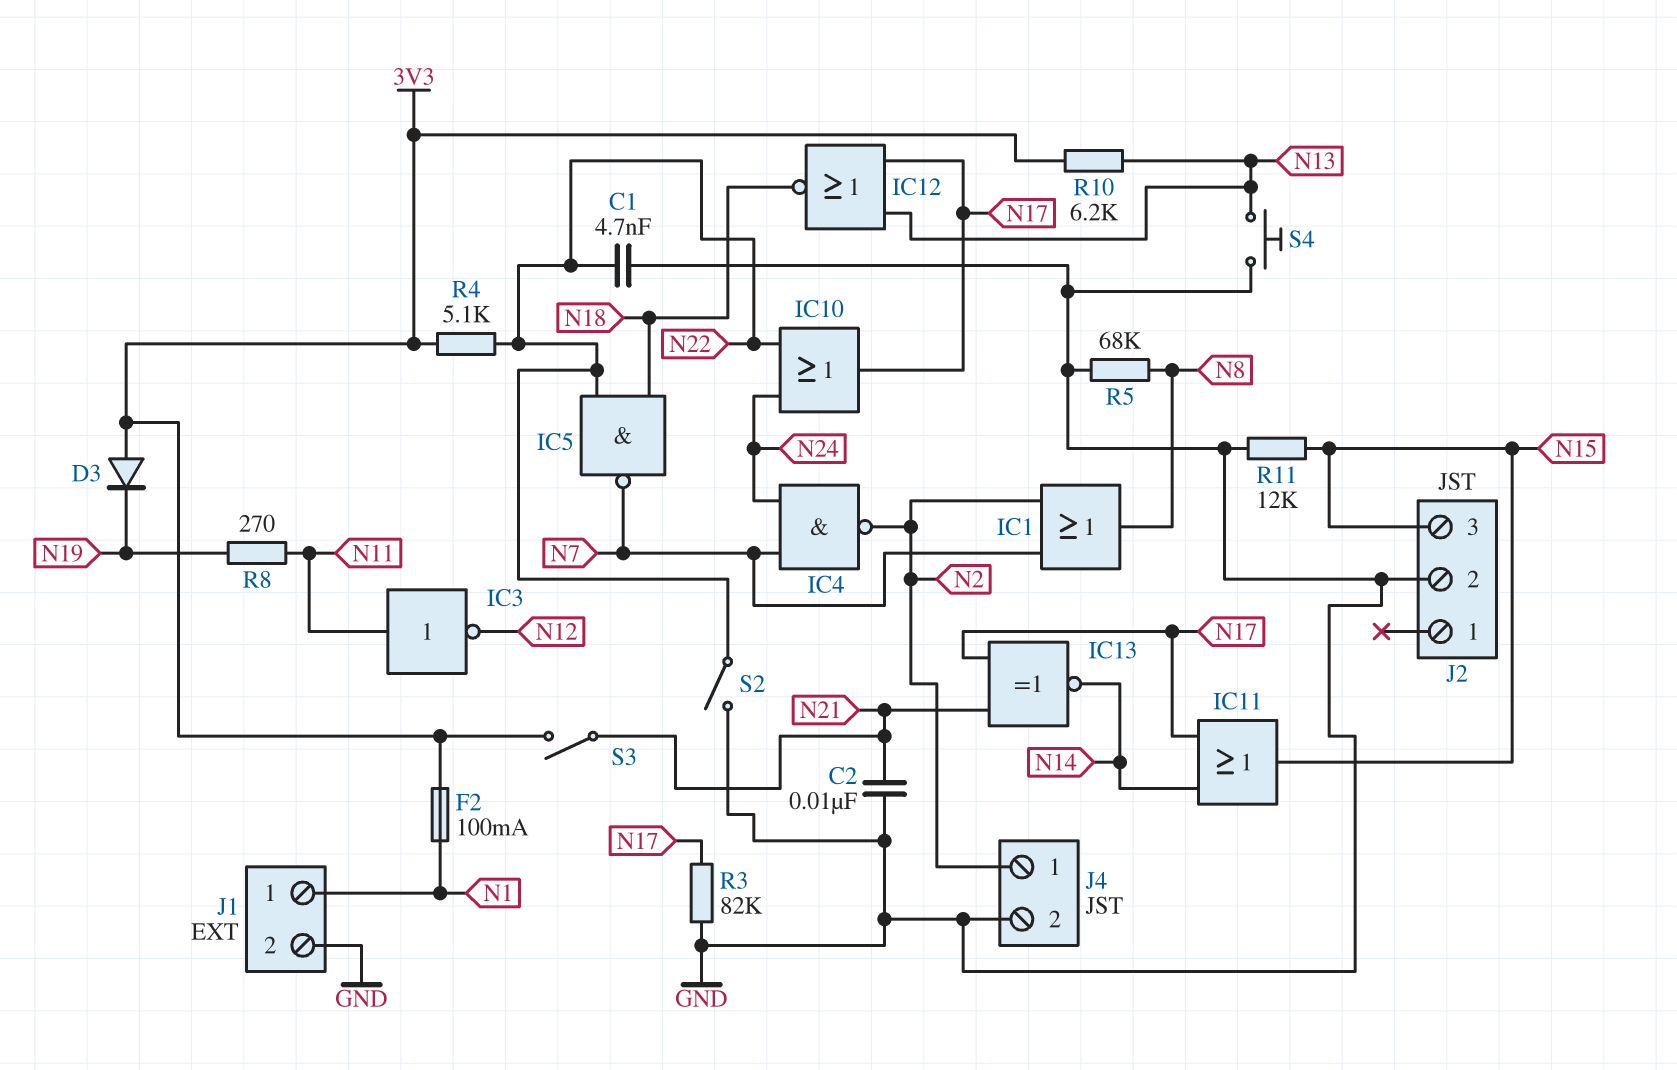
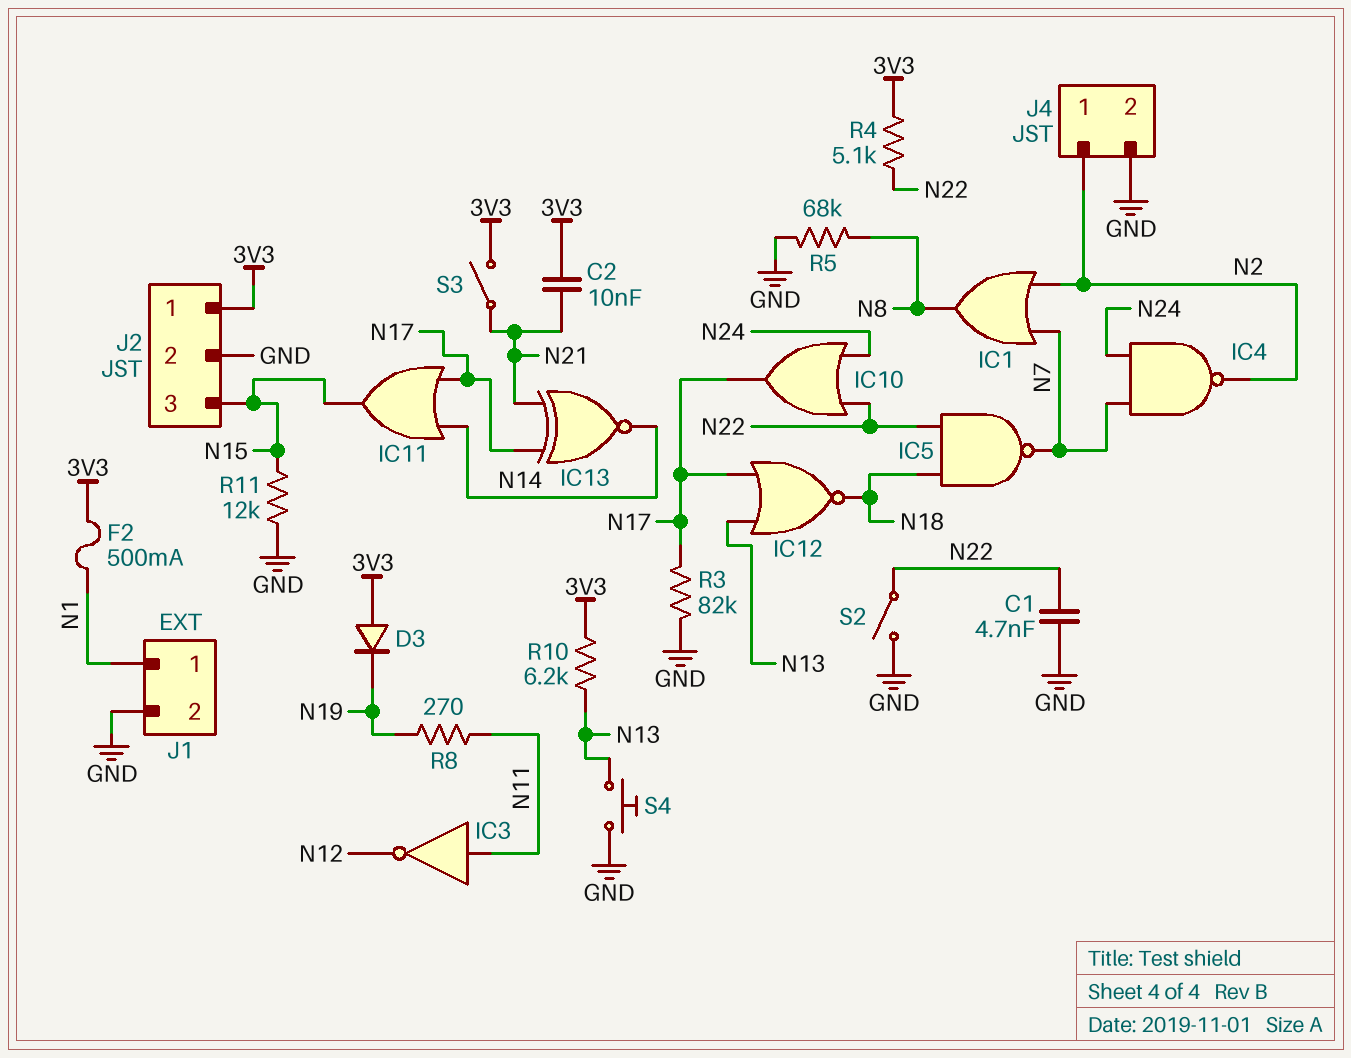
C2: 10nF (GND, N21) -> 10nF (3V3, N21)
F2: 100mA (3V3, N1) -> 500mA (3V3, N1)
J2 pin 1: none -> 3V3

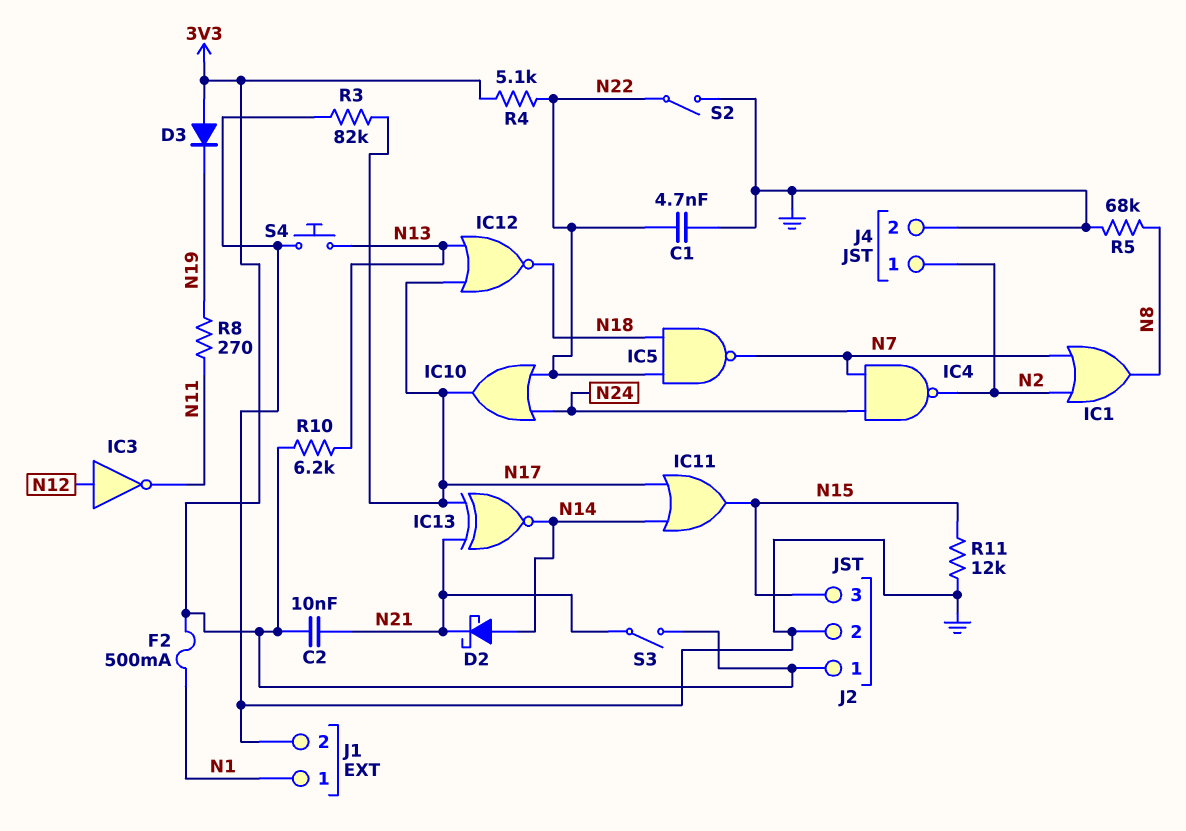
D2: none -> schottky (A N14, K N21)
IC3: NOT (in N11, out N12) -> NOT (in N12, out N11)

